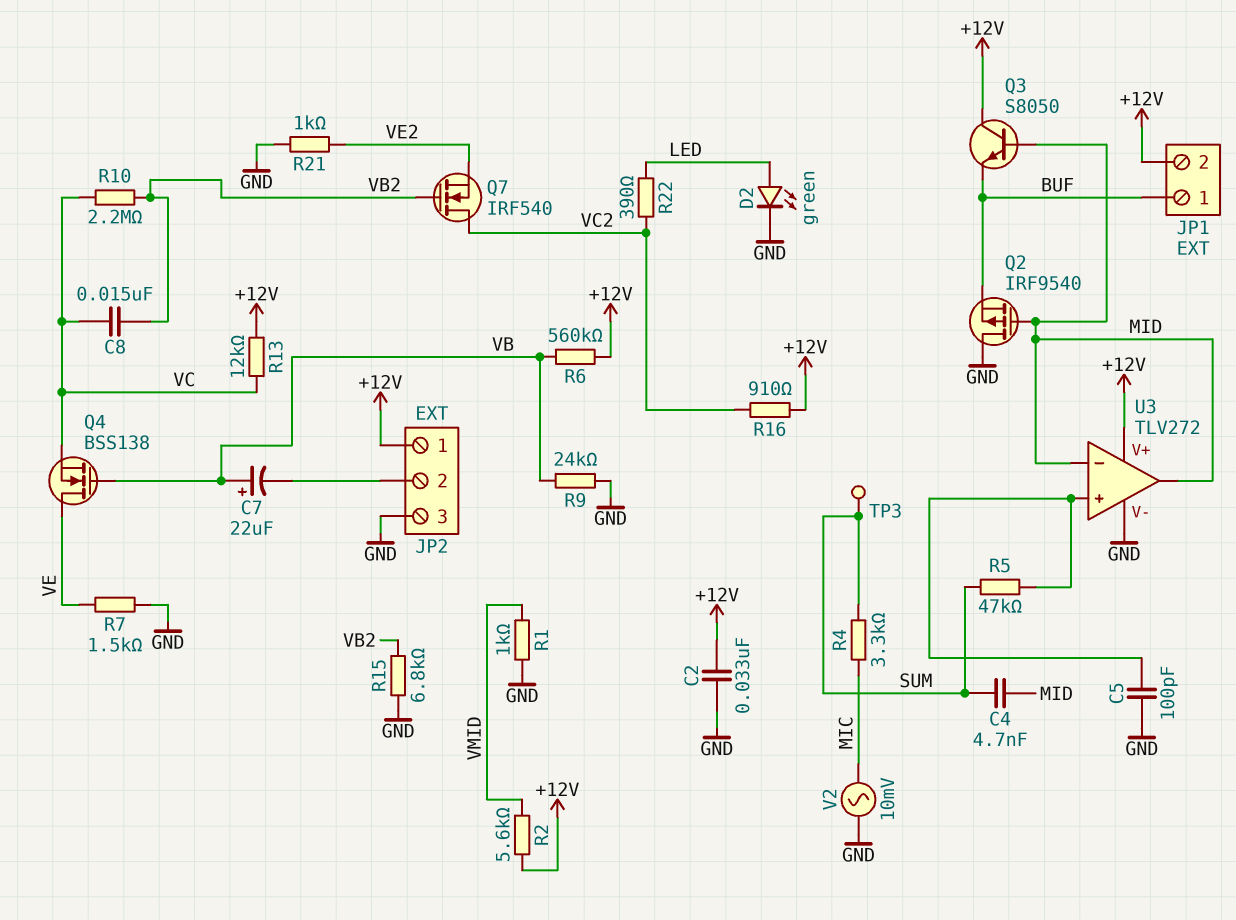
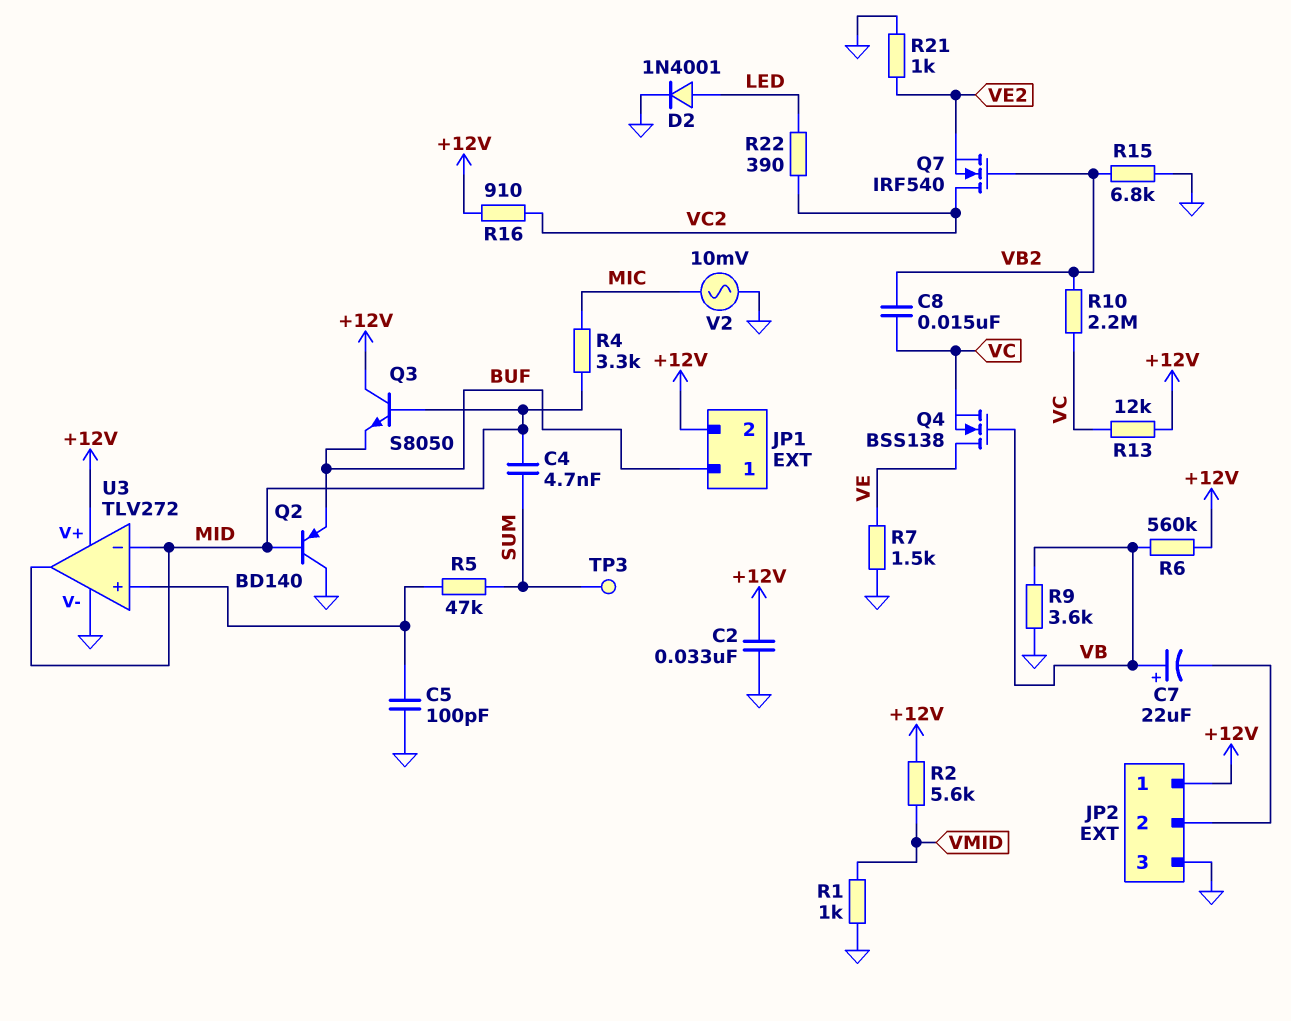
D2: LED green (A LED, K GND) -> diode 1N4001 (A LED, K GND)
Q2: PMOS IRF9540 (G MID, D GND, S BUF) -> PNP BD140 (B MID, C GND, E BUF)
R4: 3.3k (MIC, SUM) -> 3.3k (MIC, MID)
R9: 24k (GND, VB) -> 3.6k (GND, VB)

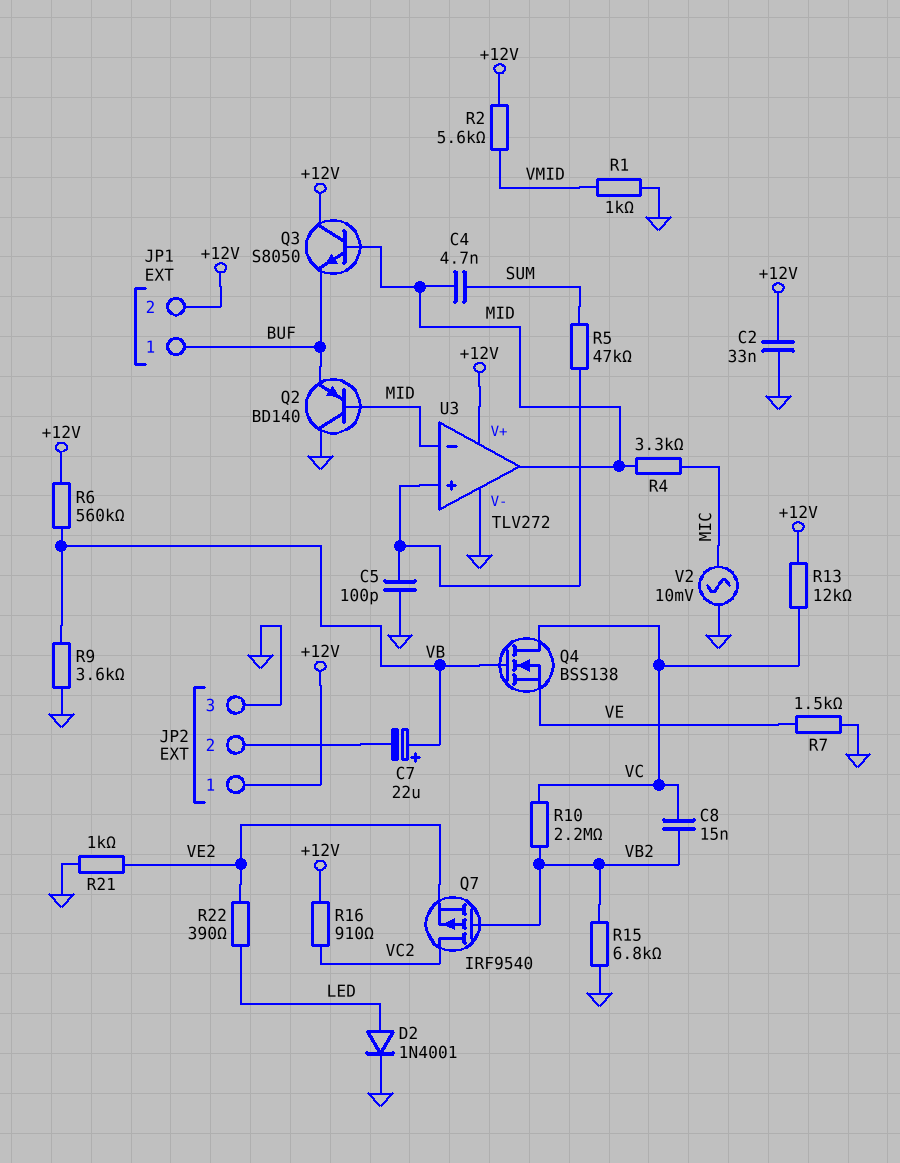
Q4: NMOS BSS138 (G VB, D VE, S VC) -> NMOS BSS138 (G VB, D VC, S VE)
Q7: NMOS IRF540 (G VB2, D VC2, S VE2) -> PMOS IRF9540 (G VB2, D VC2, S VE2)
R22: 390 (LED, VC2) -> 390 (LED, VE2)
TP3: test point (SUM) -> none

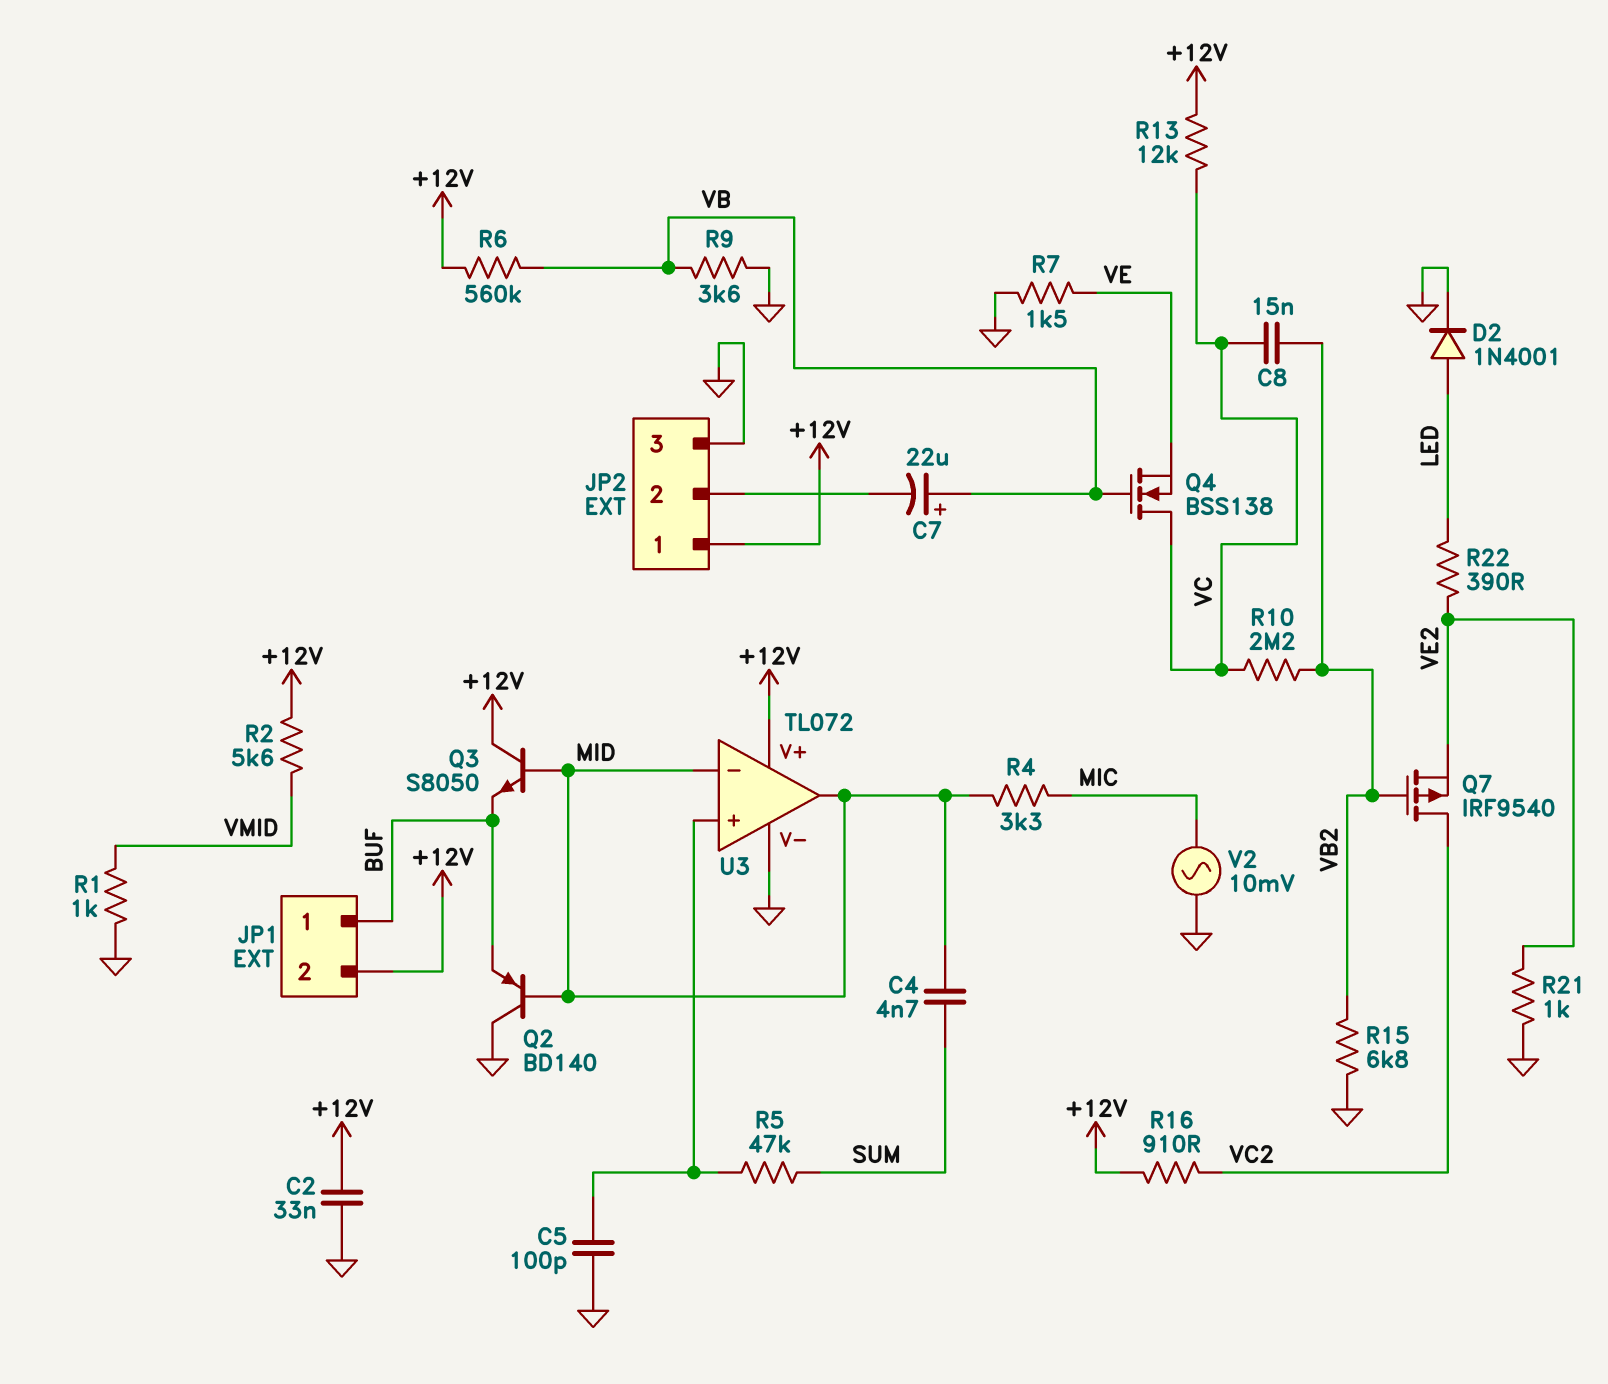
U3: TLV272 -> TL072

